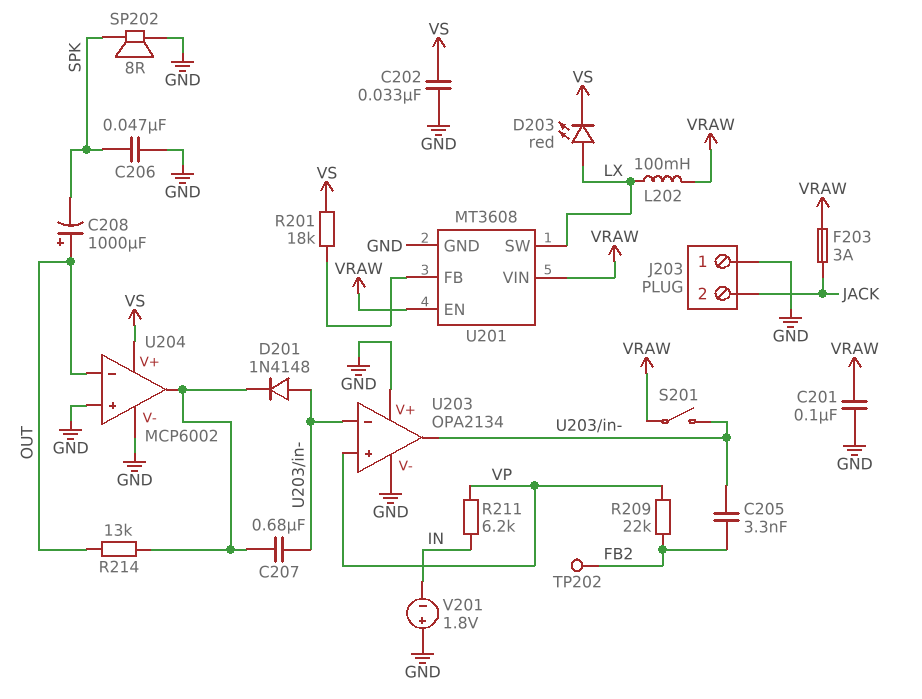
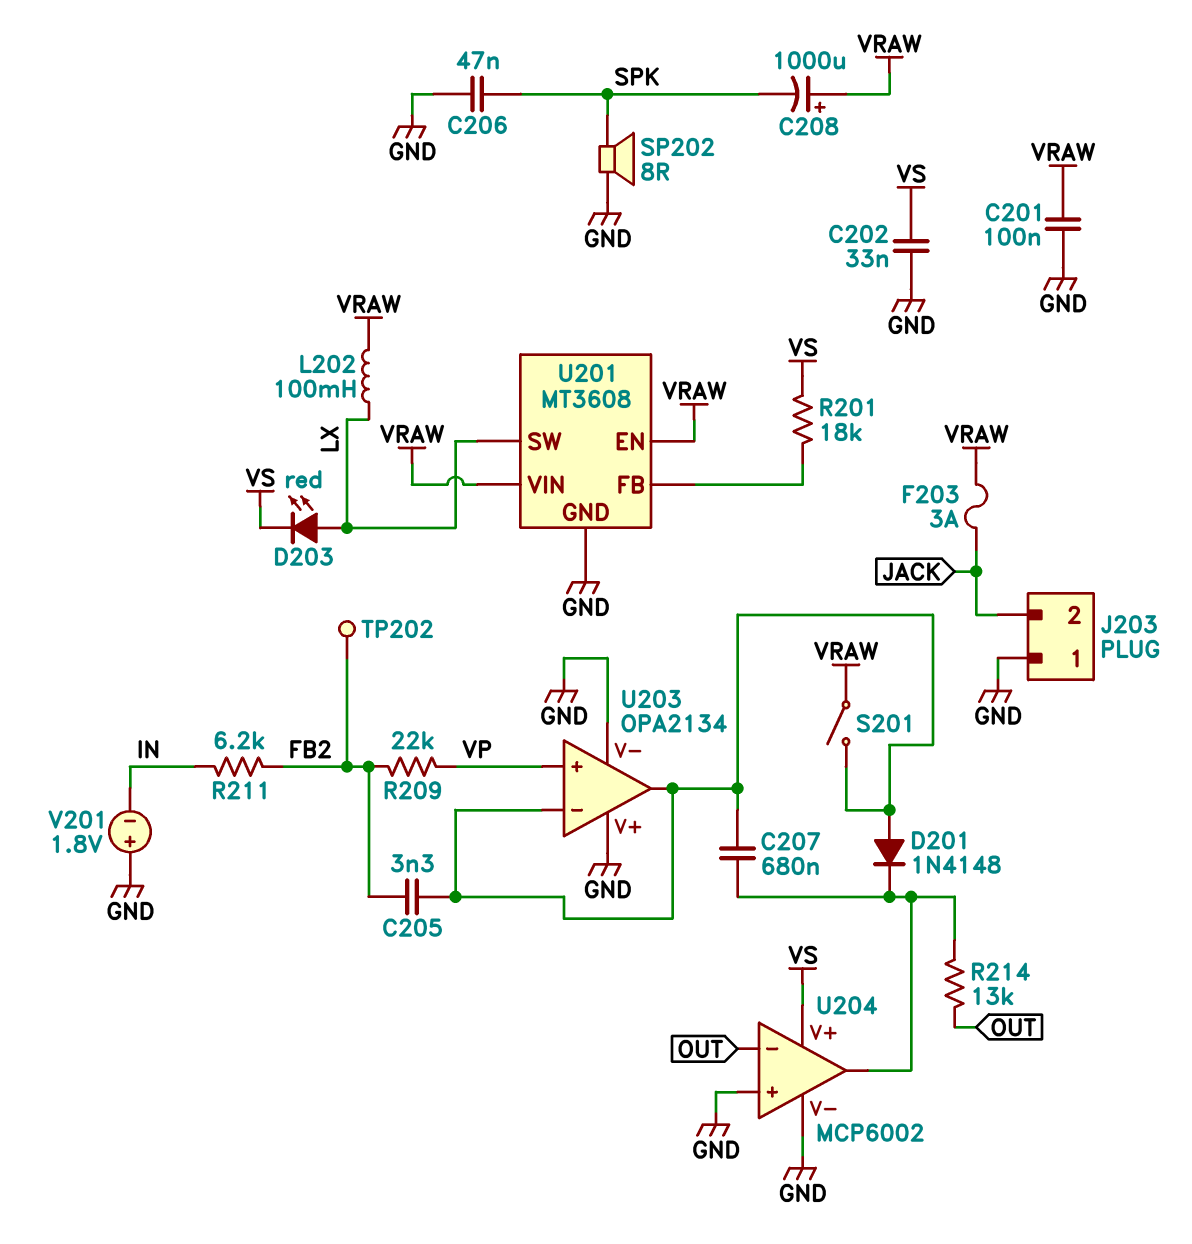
C208: 1000uF (plus OUT, minus SPK) -> 1000uF (plus VRAW, minus SPK)
R211: 6.2k (IN, VP) -> 6.2k (FB2, IN)

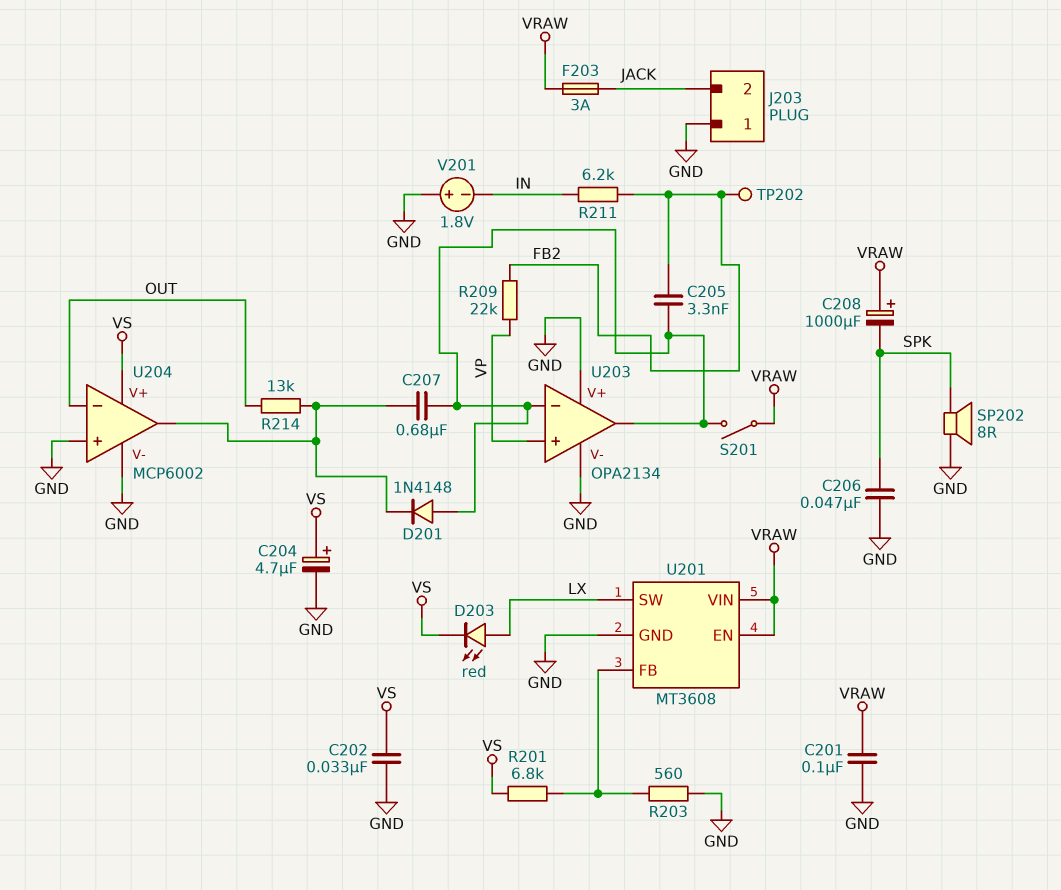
C204: none -> 4.7uF (plus VS, minus GND)
L202: 100mH (LX, VRAW) -> none
R201: 18k (U201/FB, VS) -> 6.8k (U201/FB, VS)
R203: none -> 560 (GND, U201/FB)

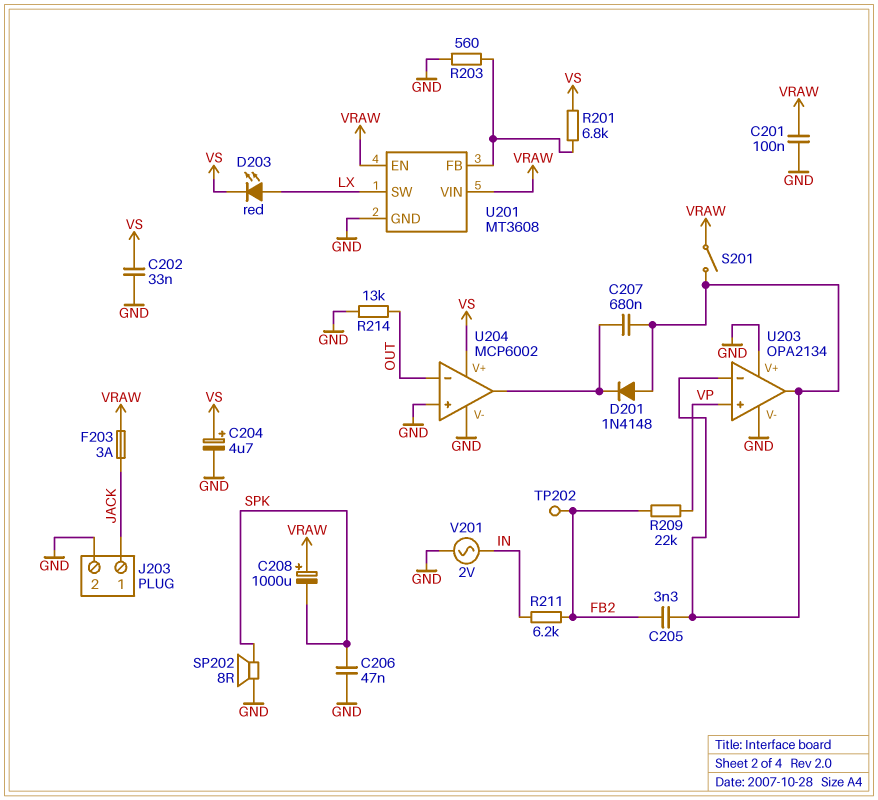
J203 pin 1: GND -> JACK
J203 pin 2: JACK -> GND
R214: 13k (OUT, U204/out) -> 13k (GND, OUT)
V201: 1.8V (plus GND, minus IN) -> AC 2V (GND, IN)

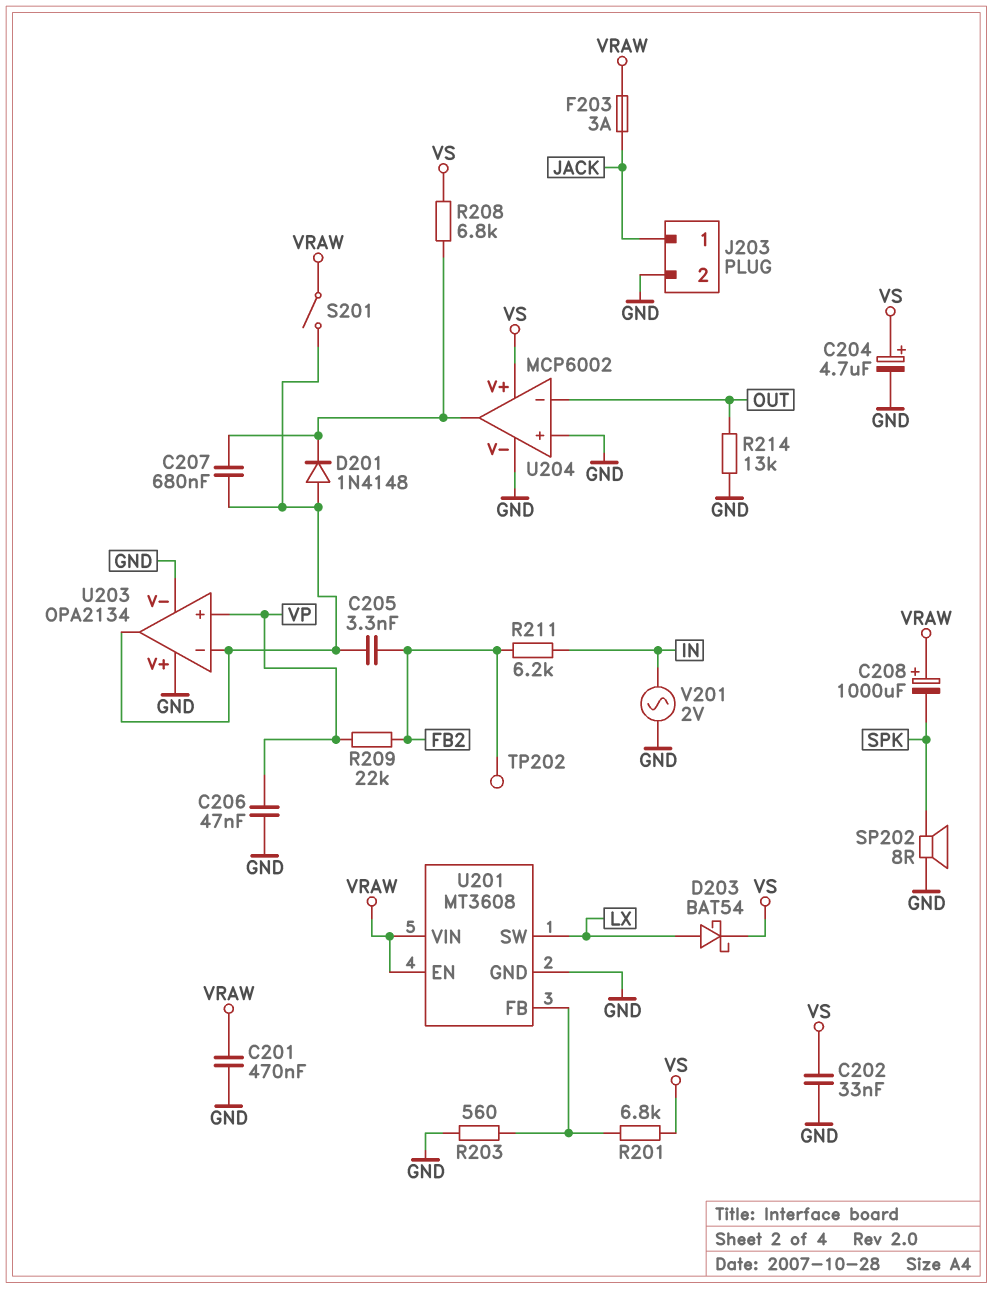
C201: 100nF (GND, VRAW) -> 470nF (GND, VRAW)
C206: 47nF (GND, SPK) -> 47nF (GND, VP)
D203: LED red (A LX, K VS) -> schottky BAT54 (A LX, K VS)
R208: none -> 6.8k (U204/out, VS)

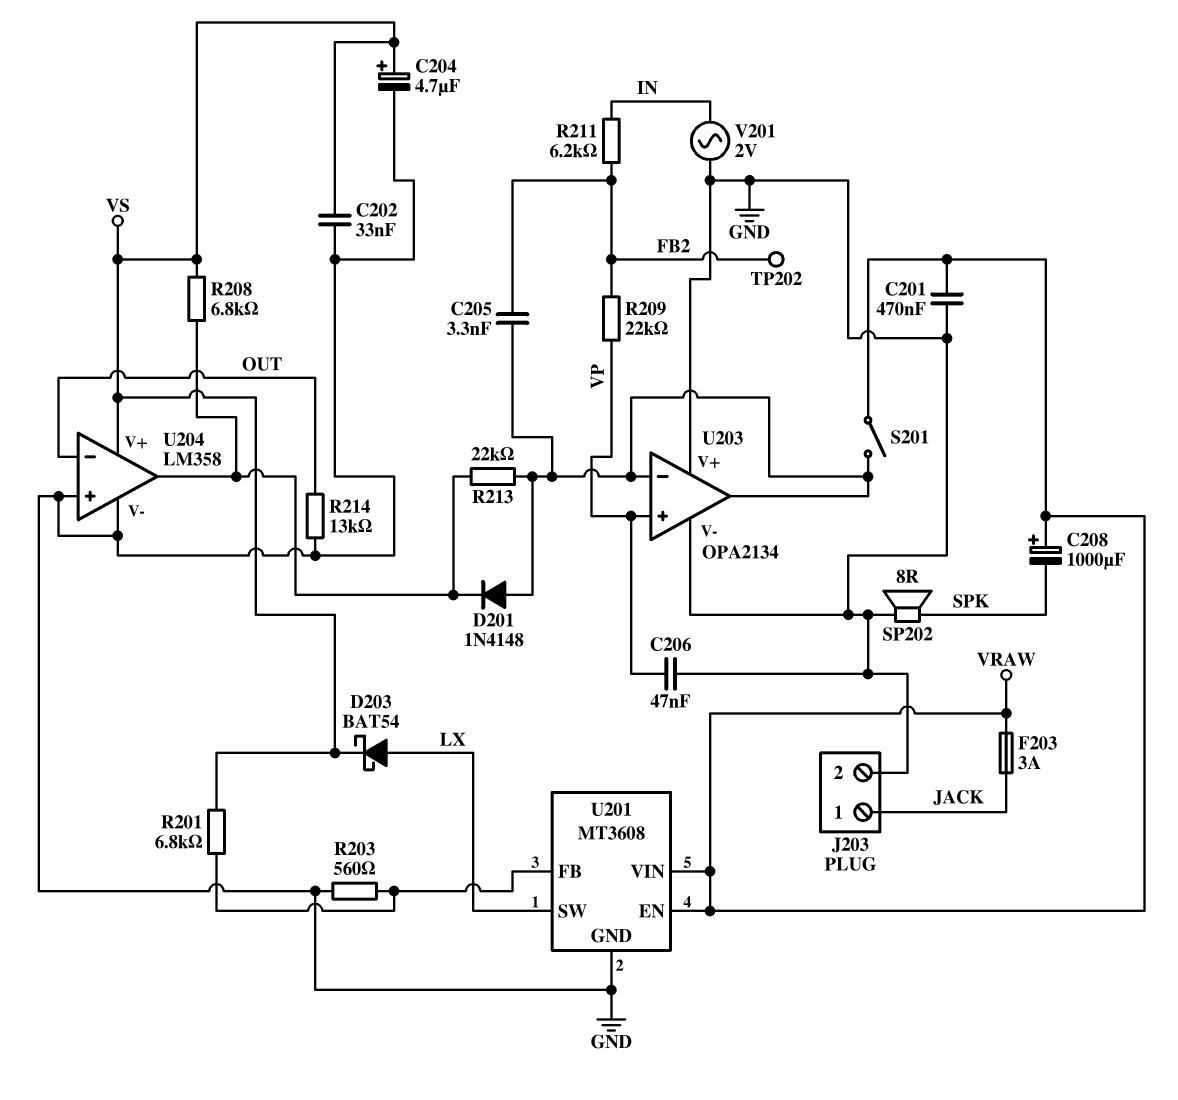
C207: 680nF (U203/in-, U204/out) -> none
R213: none -> 22k (U203/in-, U204/out)
U204: MCP6002 -> LM358

